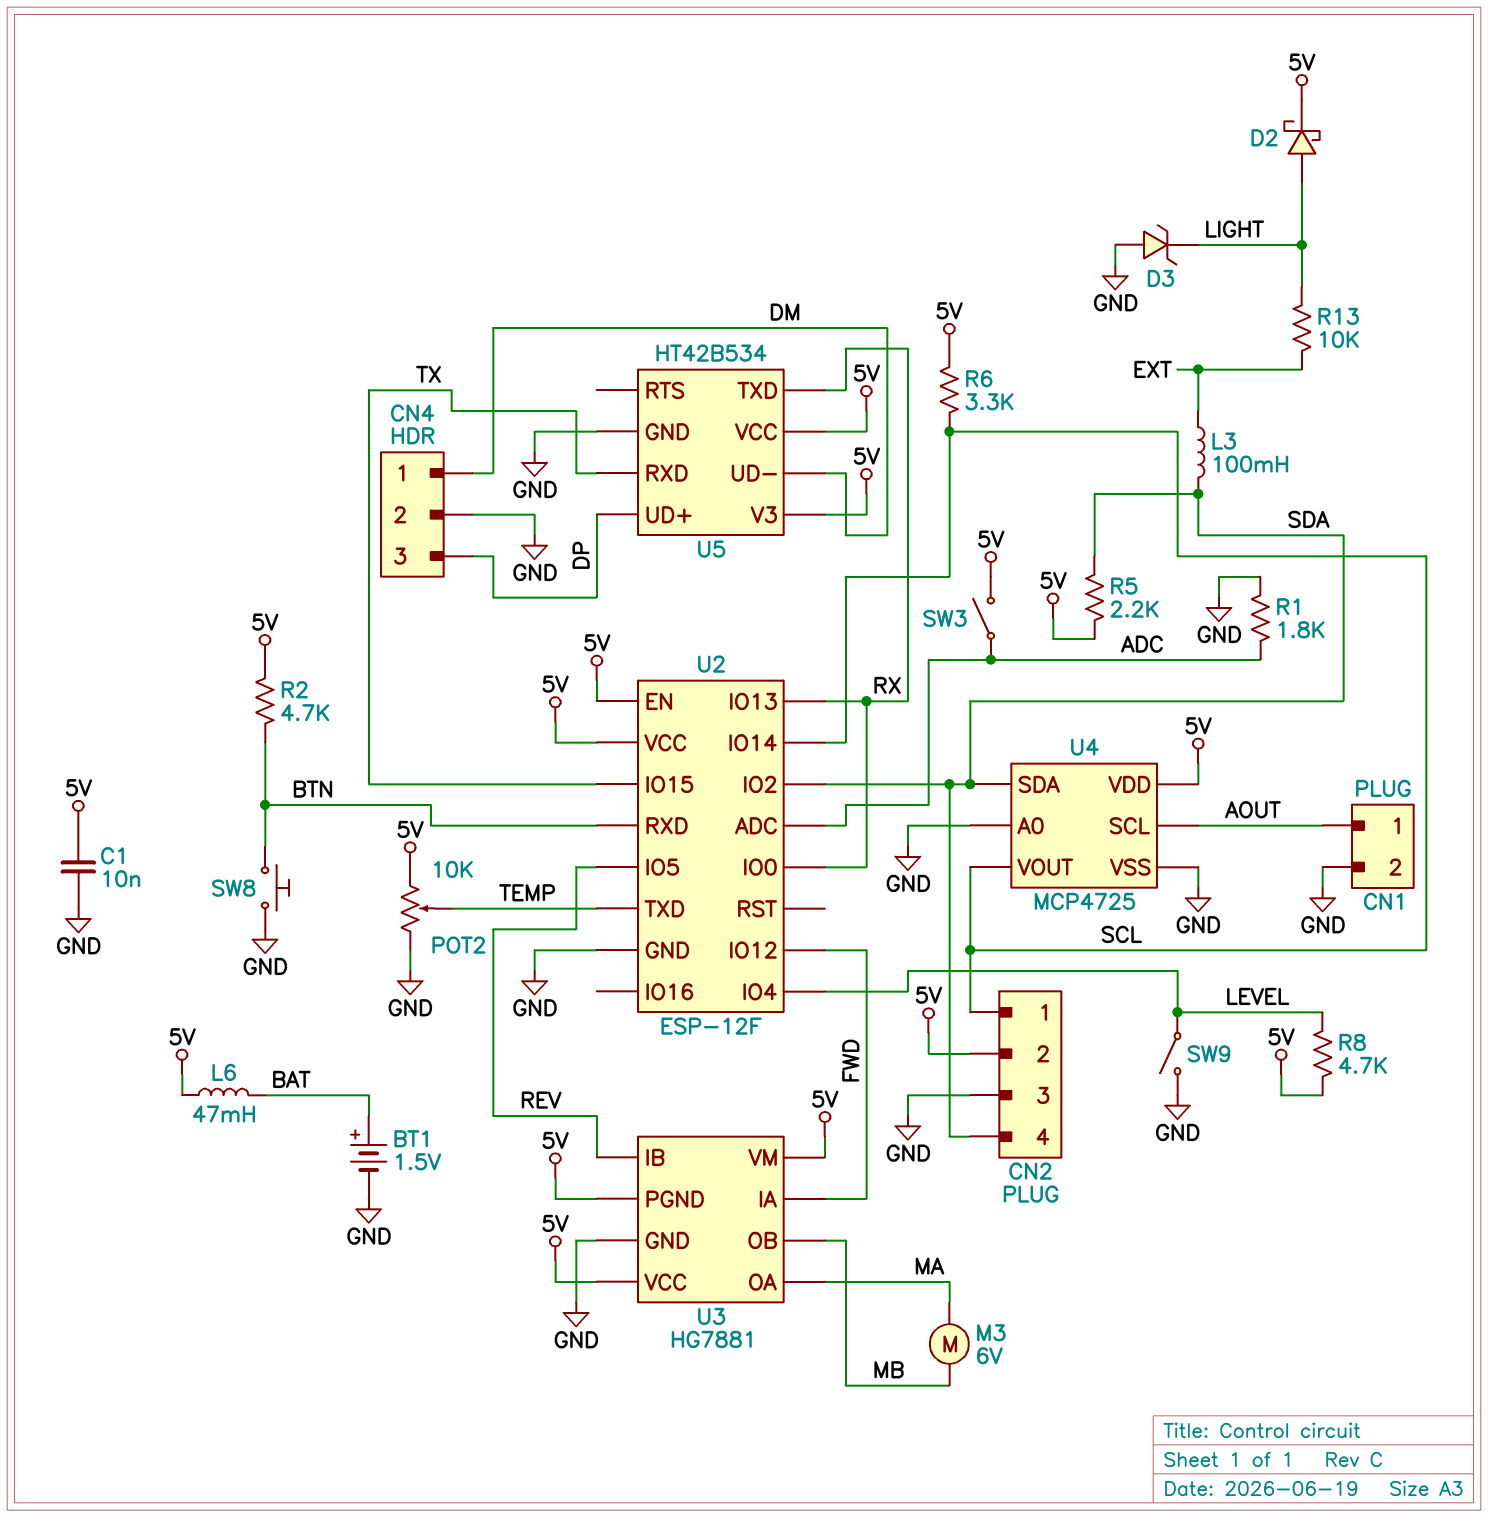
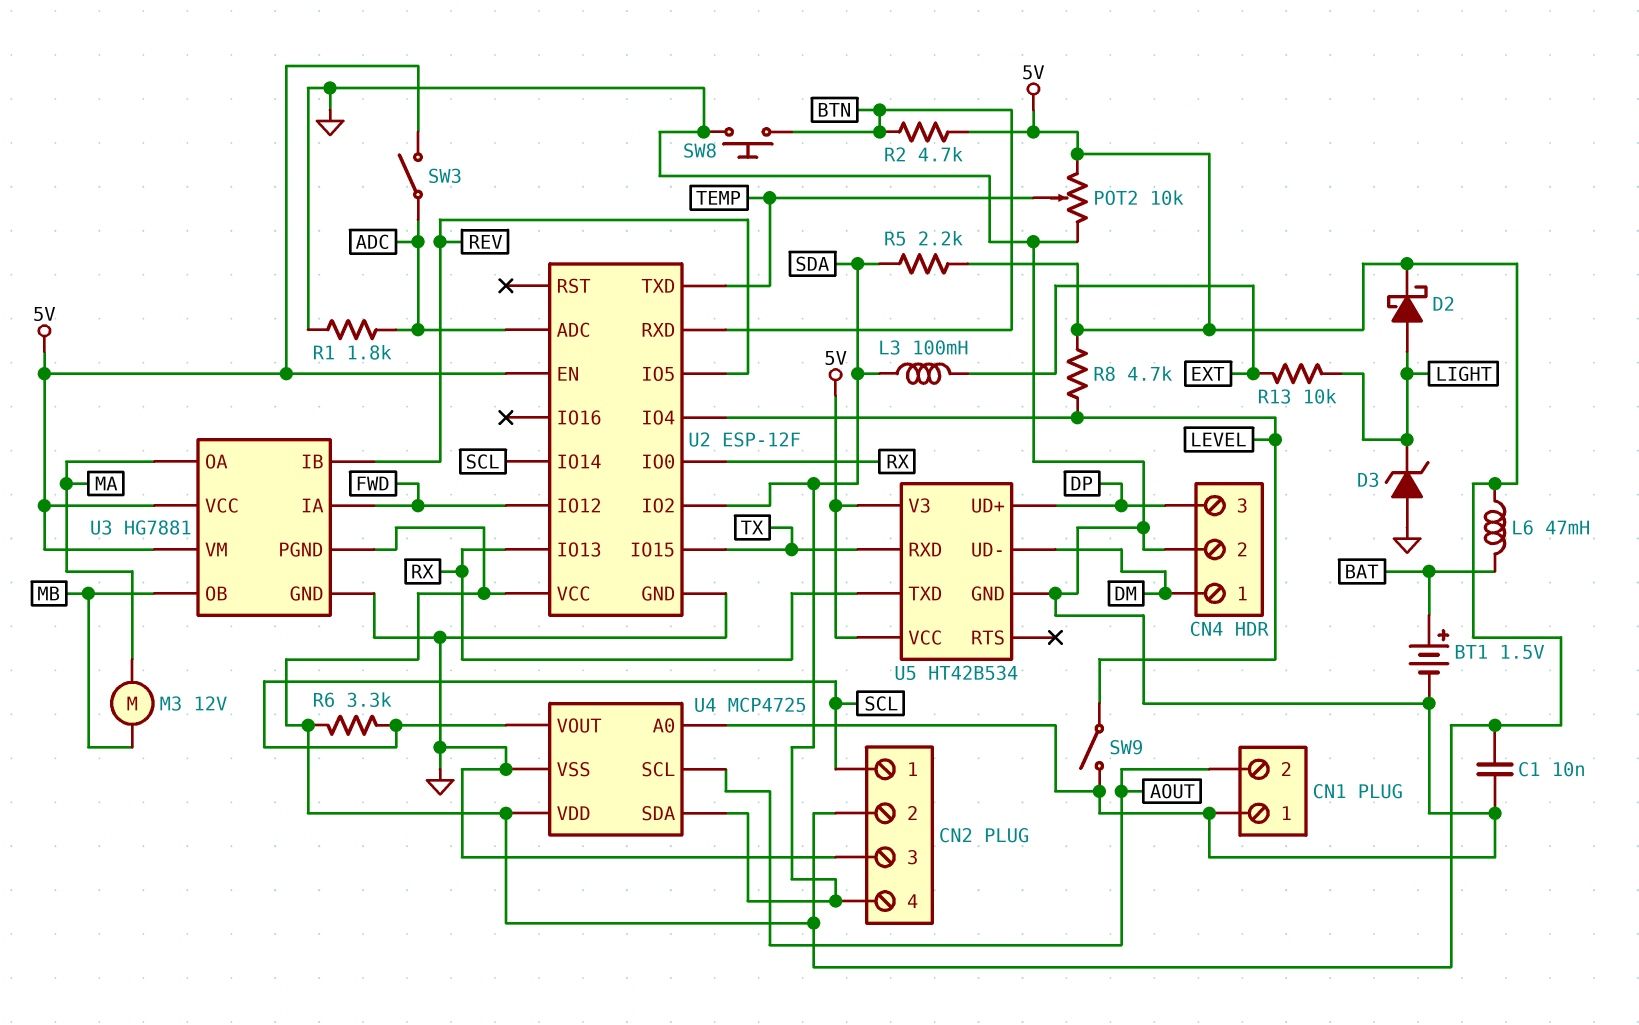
CN1 pin 1: AOUT -> GND
CN1 pin 2: GND -> AOUT
M3: motor 6V (MA, MB) -> motor 12V (MA, MB)

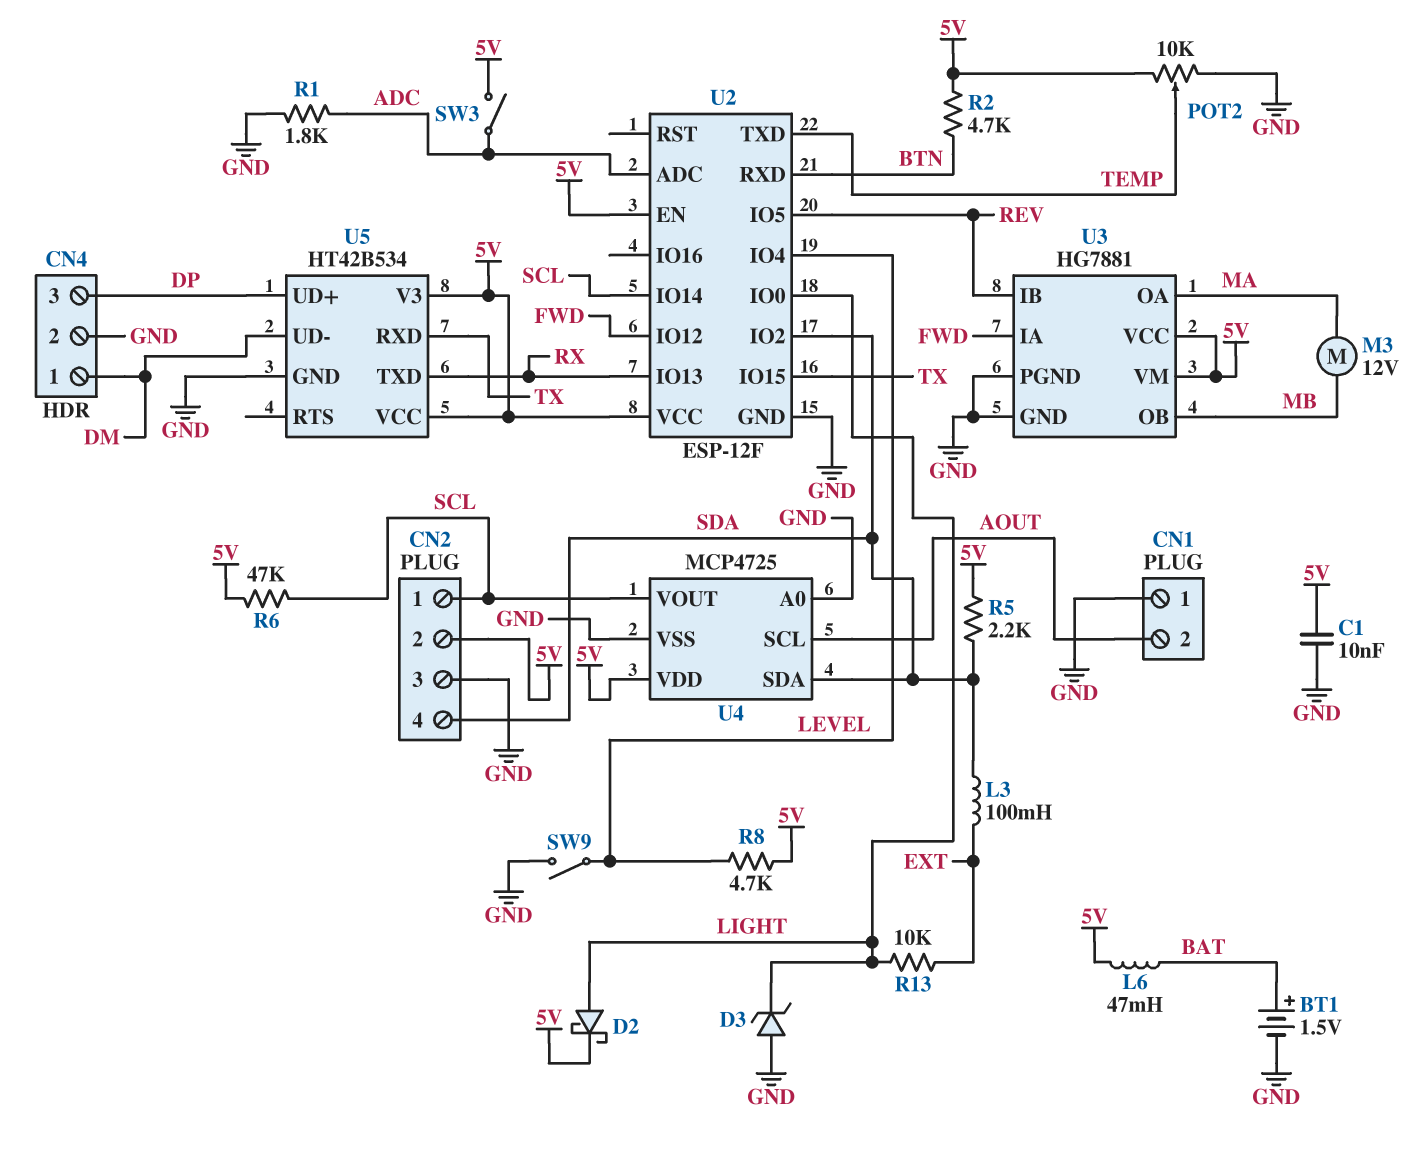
R6: 3.3k (5V, SCL) -> 47k (5V, SCL)
SW8: button (BTN, GND) -> none
U2 pin IO0: RX -> LIGHT
U3 pin PGND: 5V -> GND

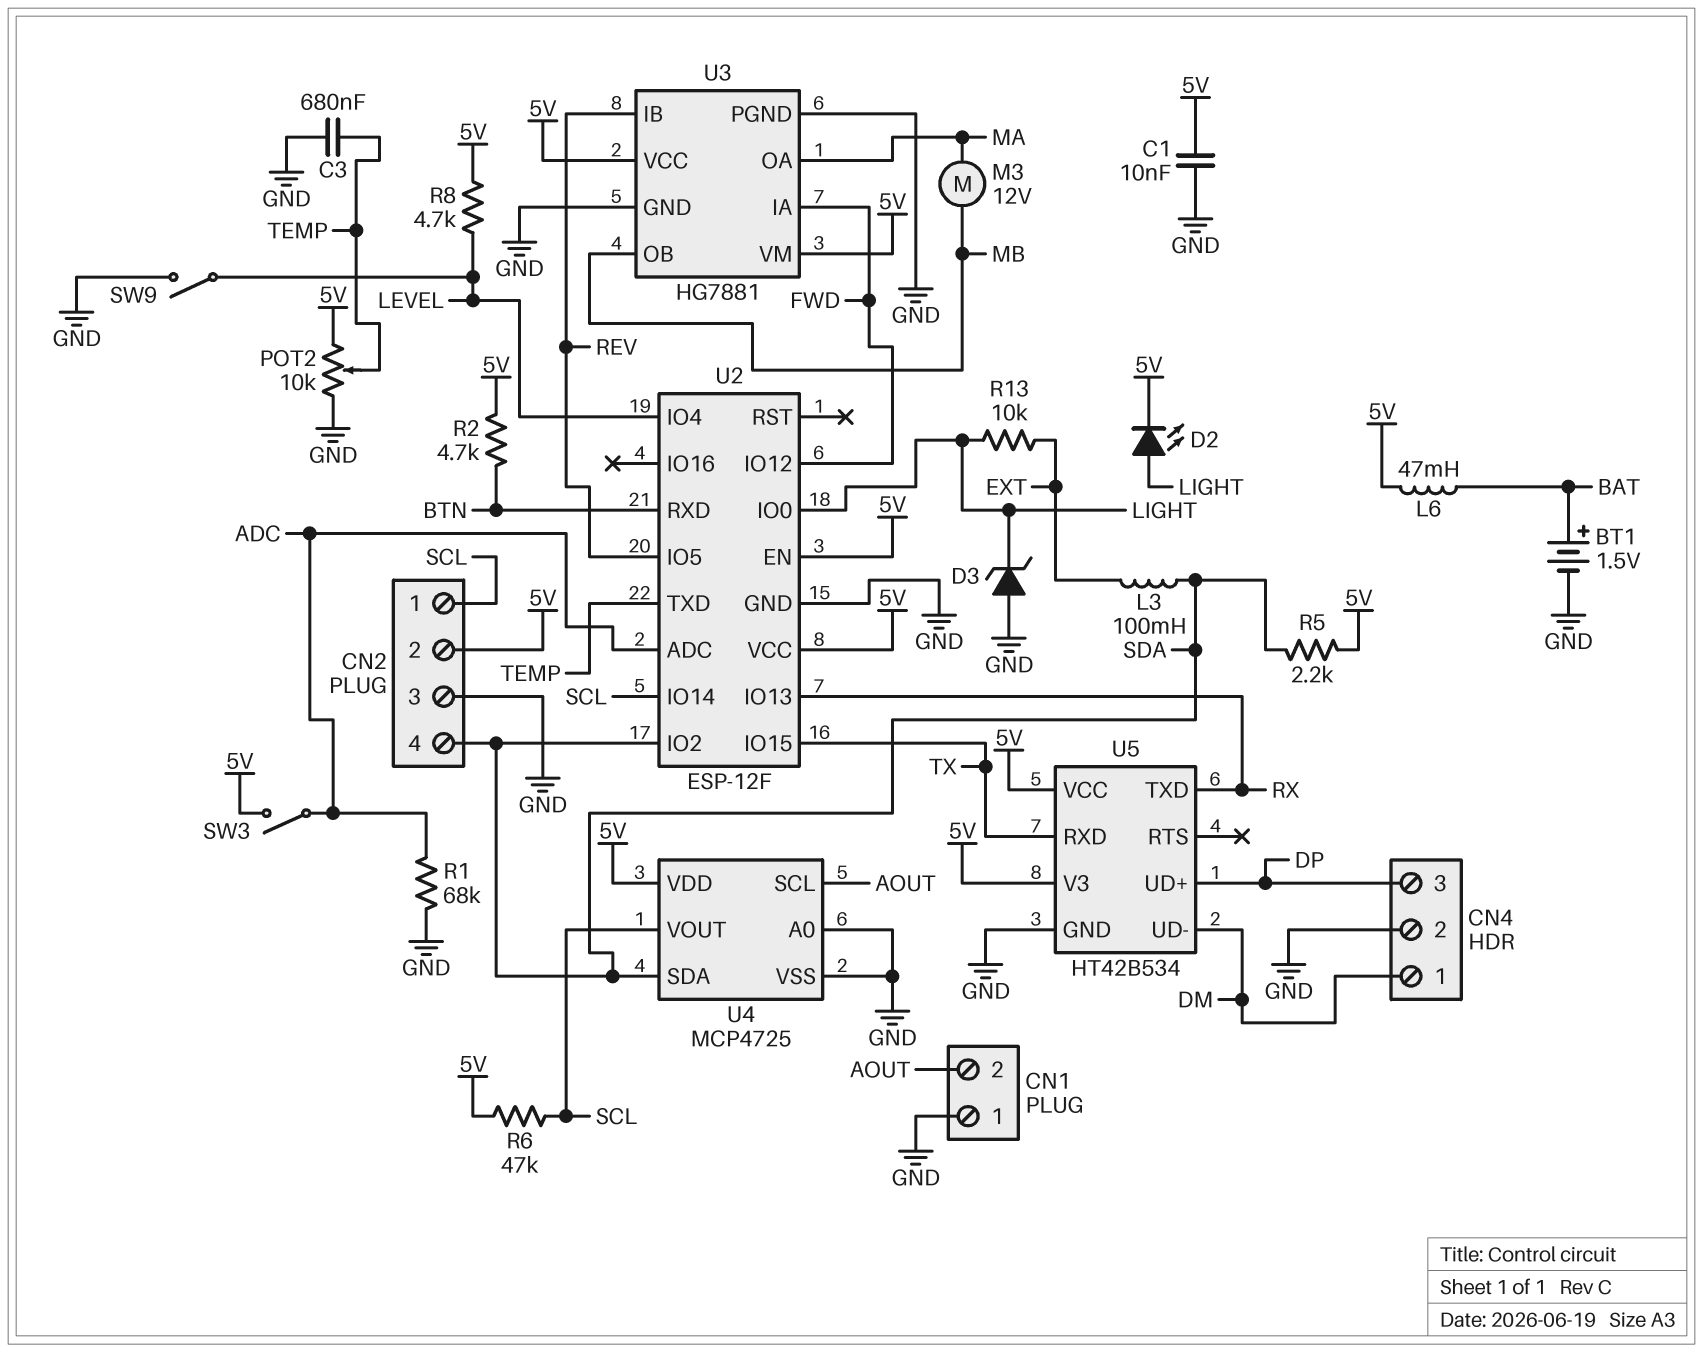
C3: none -> 680nF (GND, TEMP)
D2: schottky (A LIGHT, K 5V) -> LED (A LIGHT, K 5V)
R1: 1.8k (ADC, GND) -> 68k (ADC, GND)

